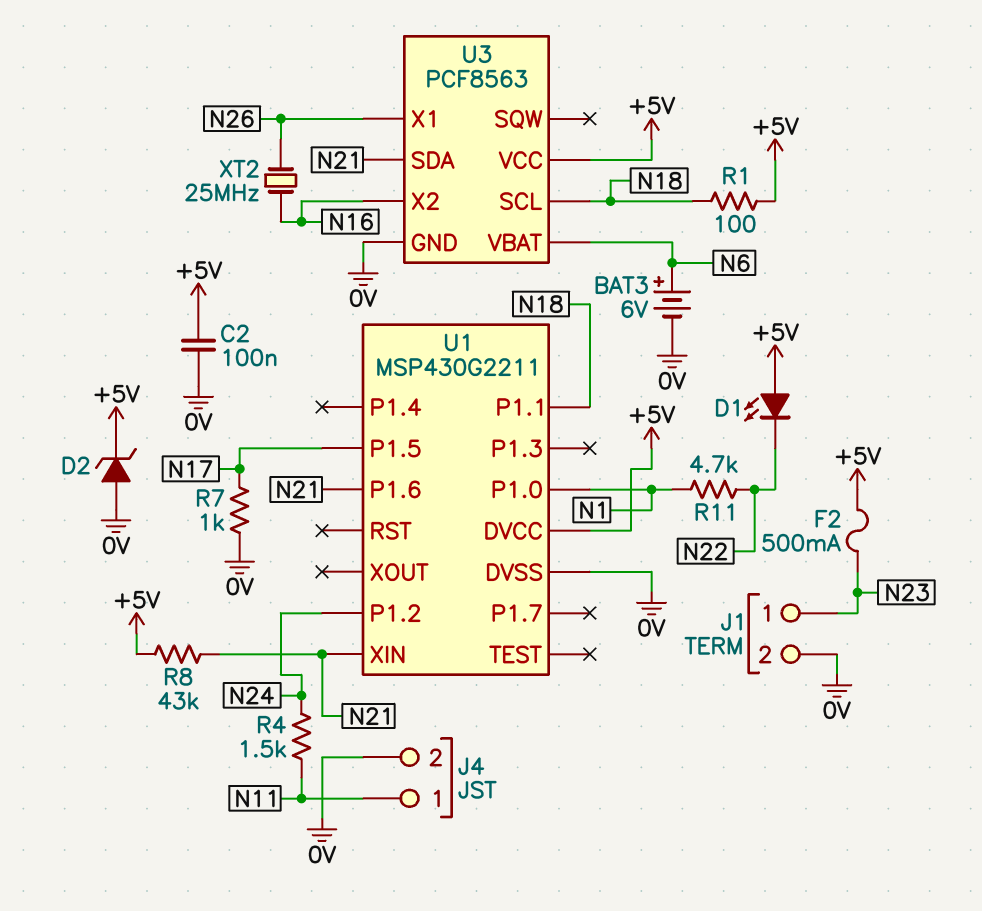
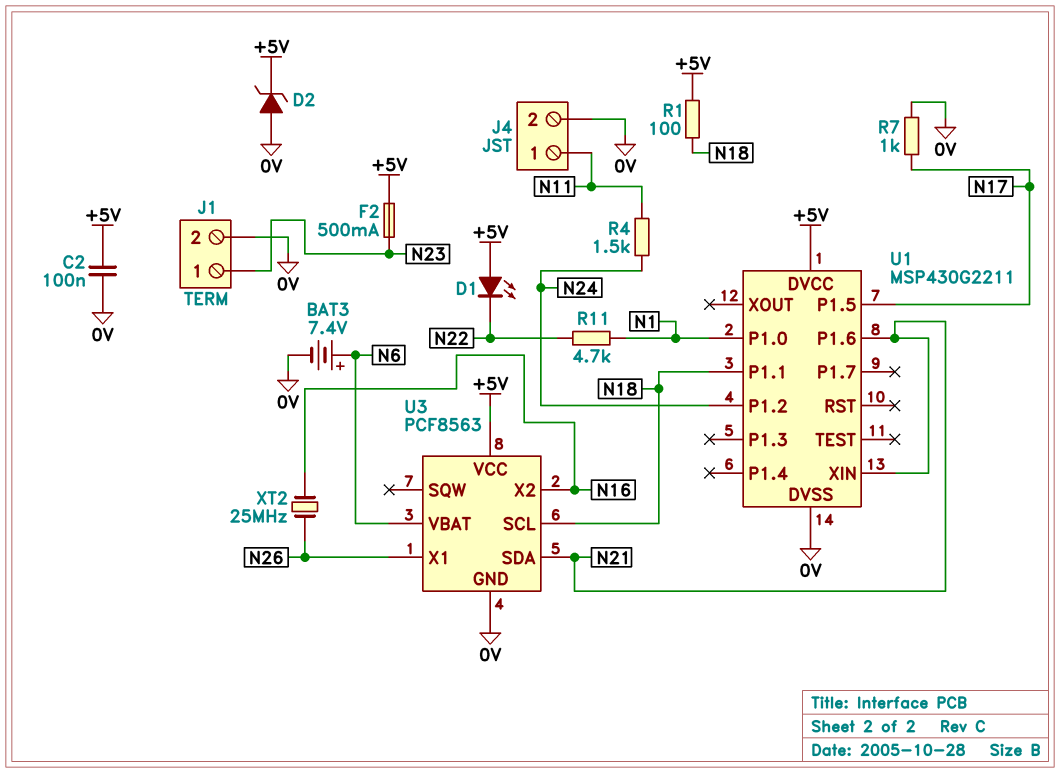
BAT3: 6V (plus N6, minus 0V) -> 7.4V (plus N6, minus 0V)
R8: 43k (+5V, N21) -> none

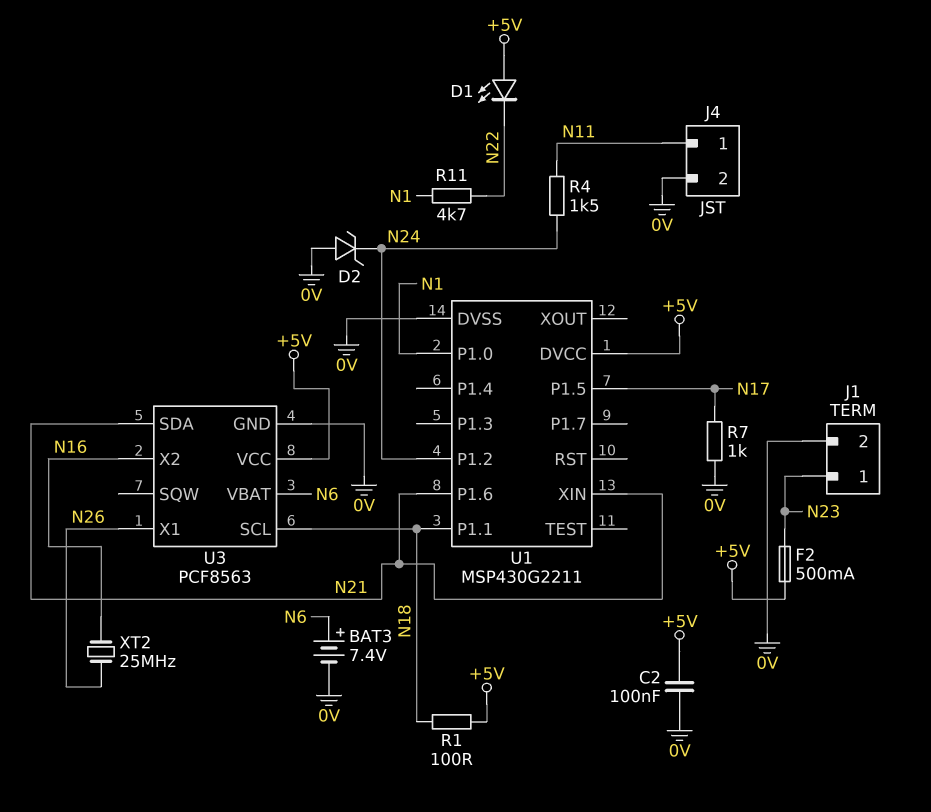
D2: zener (A 0V, K +5V) -> zener (A 0V, K N24)

